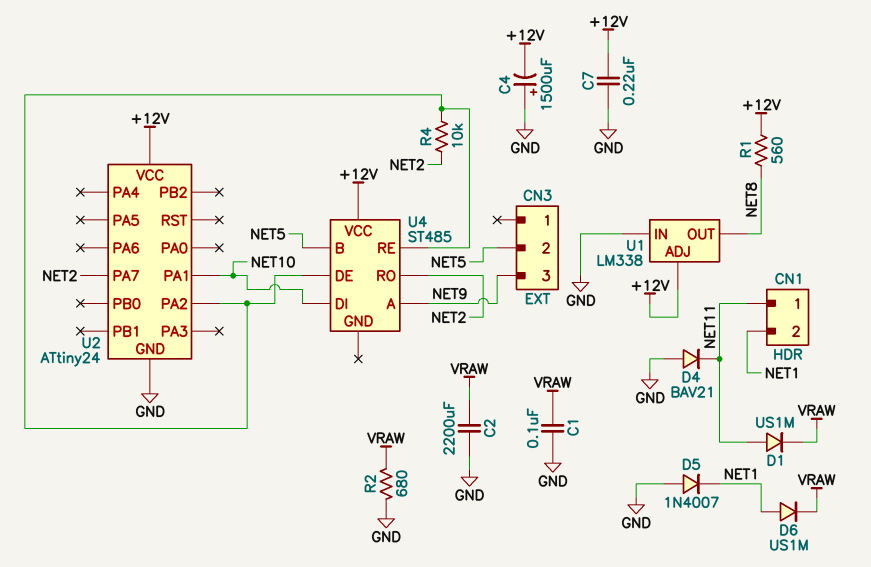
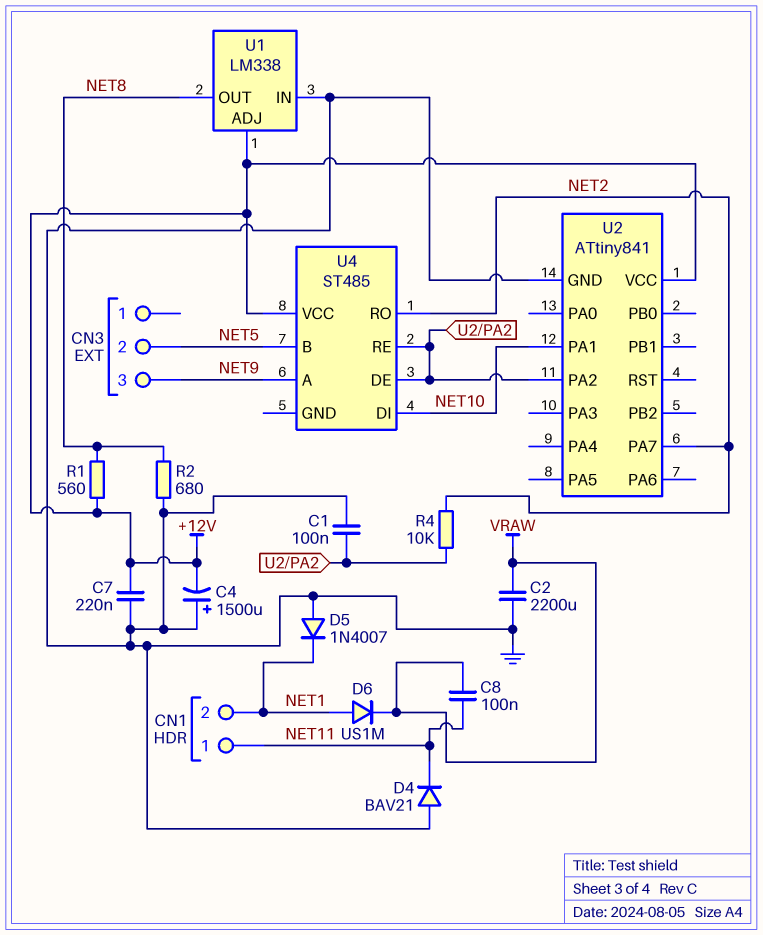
C1: 100nF (GND, VRAW) -> 100nF (GND, U2/PA2)
C8: none -> 100nF (NET11, VRAW)
D1: diode US1M (A NET11, K VRAW) -> none
R2: 680 (GND, VRAW) -> 680 (GND, NET8)
U2: ATtiny24 -> ATtiny841

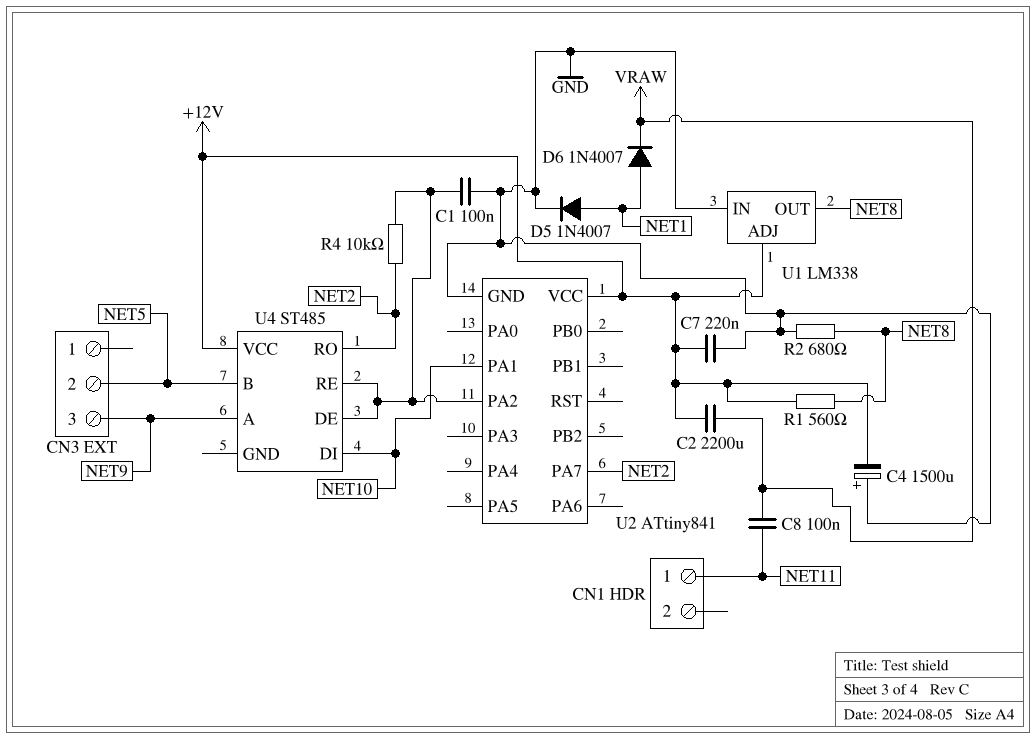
C2: 2200uF (GND, VRAW) -> 2200uF (+12V, VRAW)
CN1 pin 2: NET1 -> none
D4: diode BAV21 (A GND, K NET11) -> none
D5: diode 1N4007 (A GND, K NET1) -> diode 1N4007 (A NET1, K GND)
D6: diode US1M (A NET1, K VRAW) -> diode 1N4007 (A NET1, K VRAW)

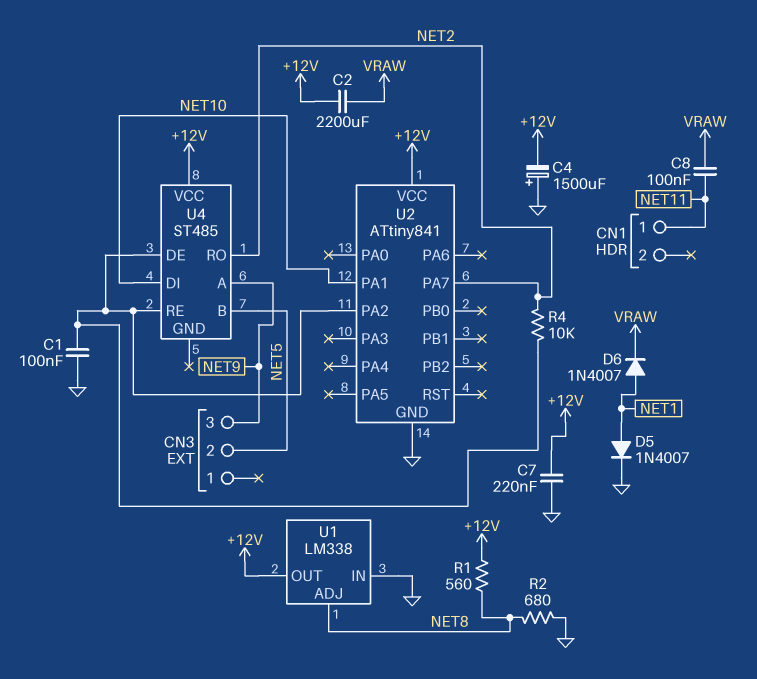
U1 pin ADJ: +12V -> NET8
U1 pin OUT: NET8 -> +12V

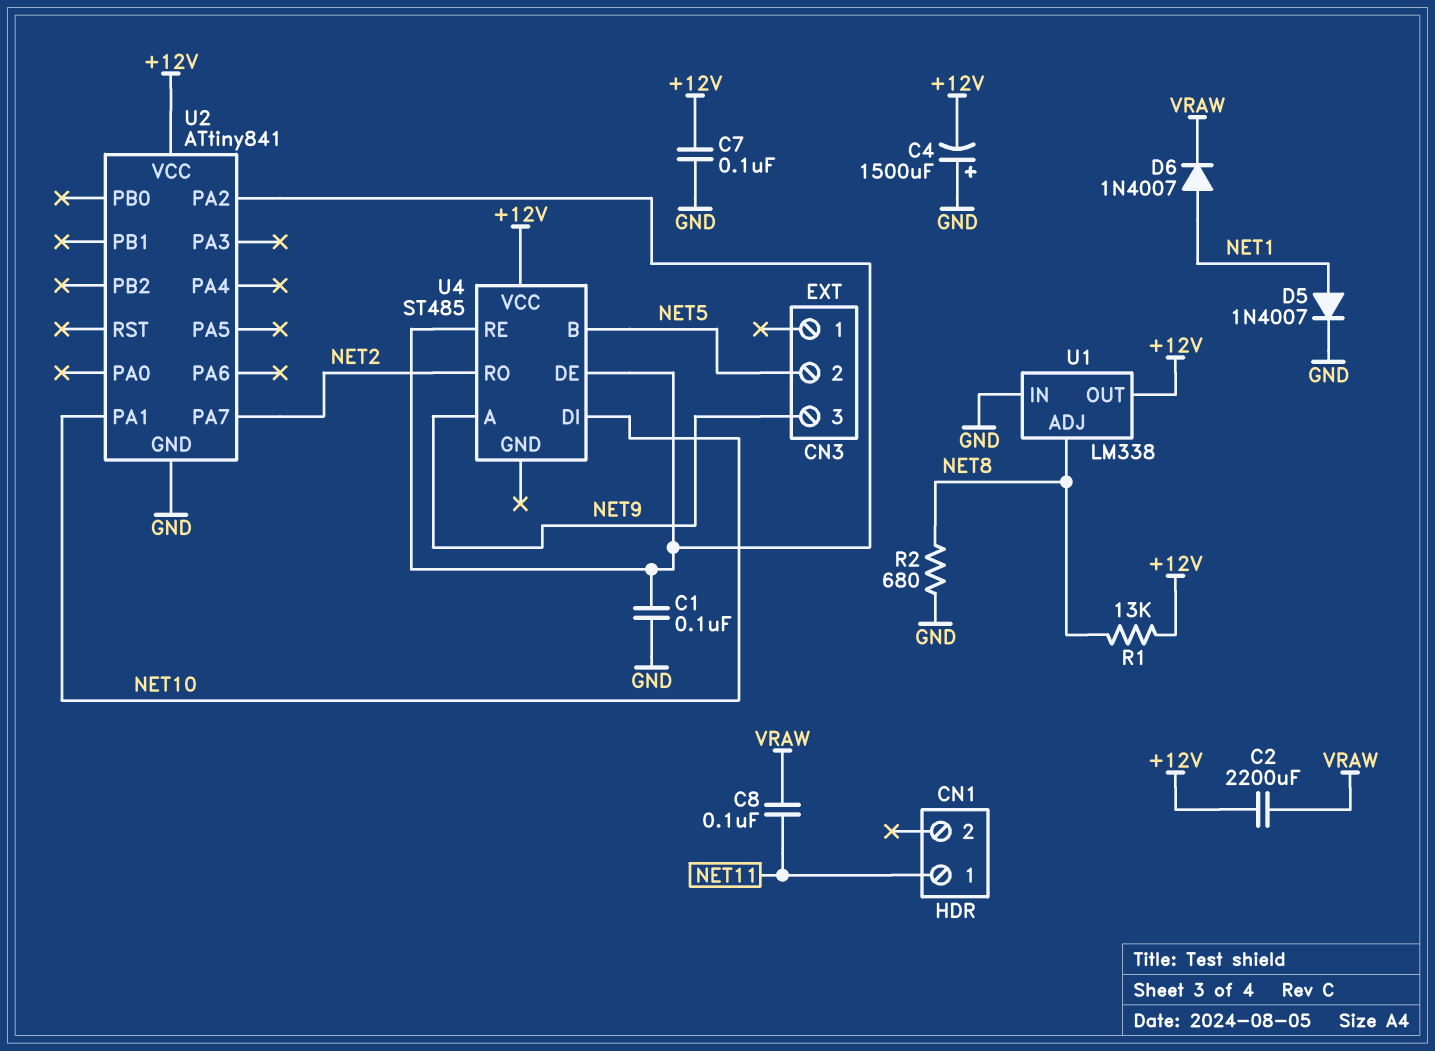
C7: 220nF (+12V, GND) -> 100nF (+12V, GND)
R1: 560 (+12V, NET8) -> 13k (+12V, NET8)
R4: 10k (NET2, U2/PA2) -> none

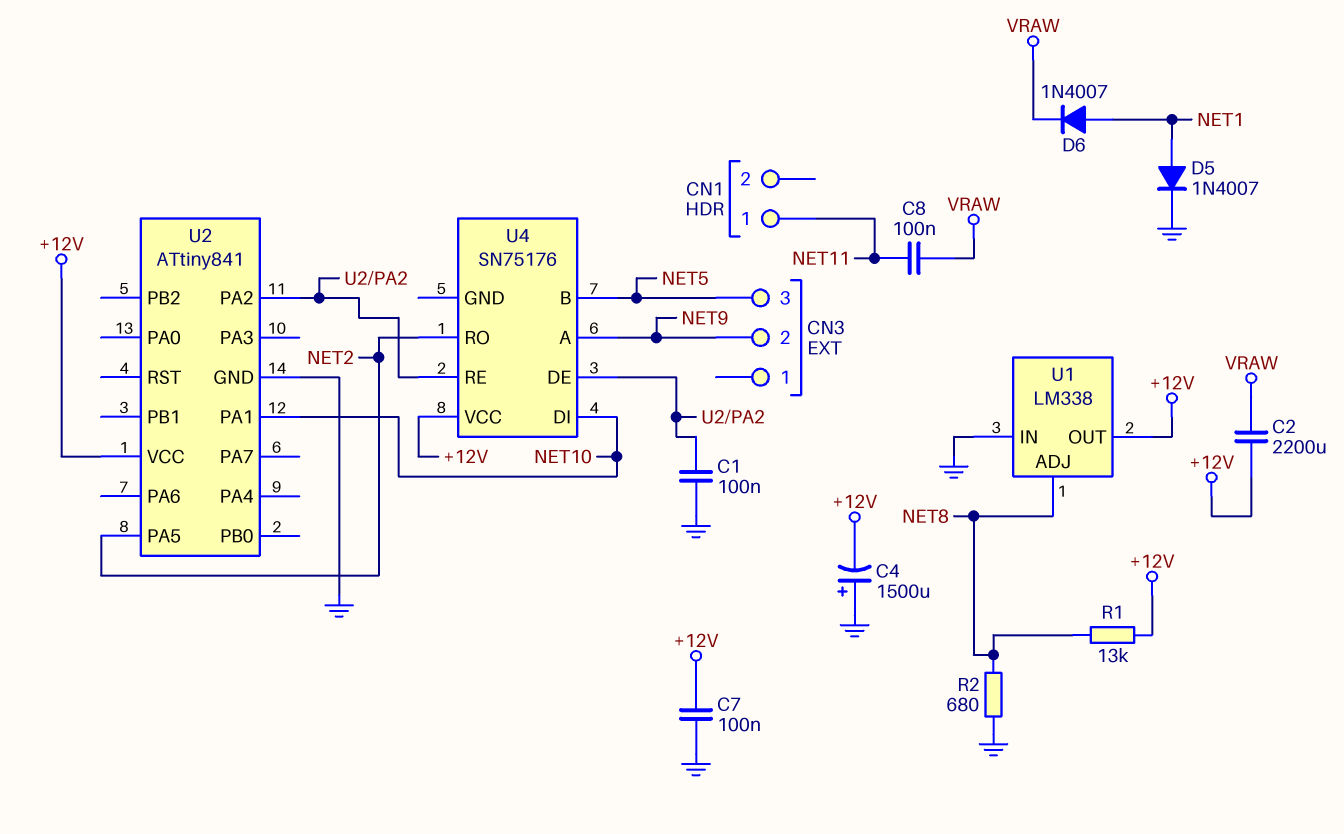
CN3 pin 2: NET5 -> NET9
CN3 pin 3: NET9 -> NET5
U2 pin PA5: none -> NET2
U2 pin PA7: NET2 -> none
U4: ST485 -> SN75176

